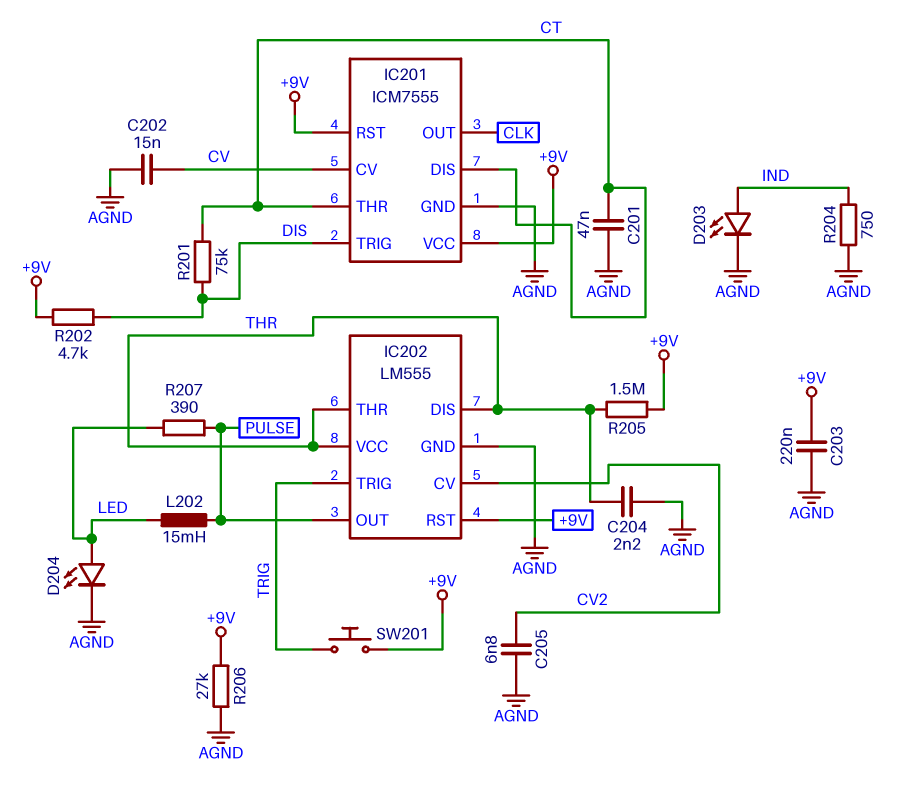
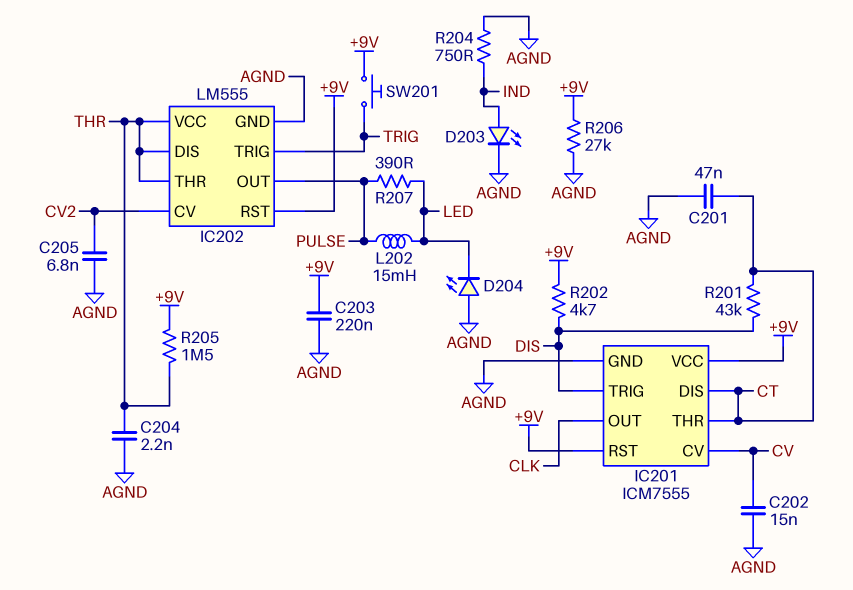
D204: LED (A LED, K AGND) -> LED (A AGND, K LED)
R201: 75k (CT, DIS) -> 43k (CT, DIS)

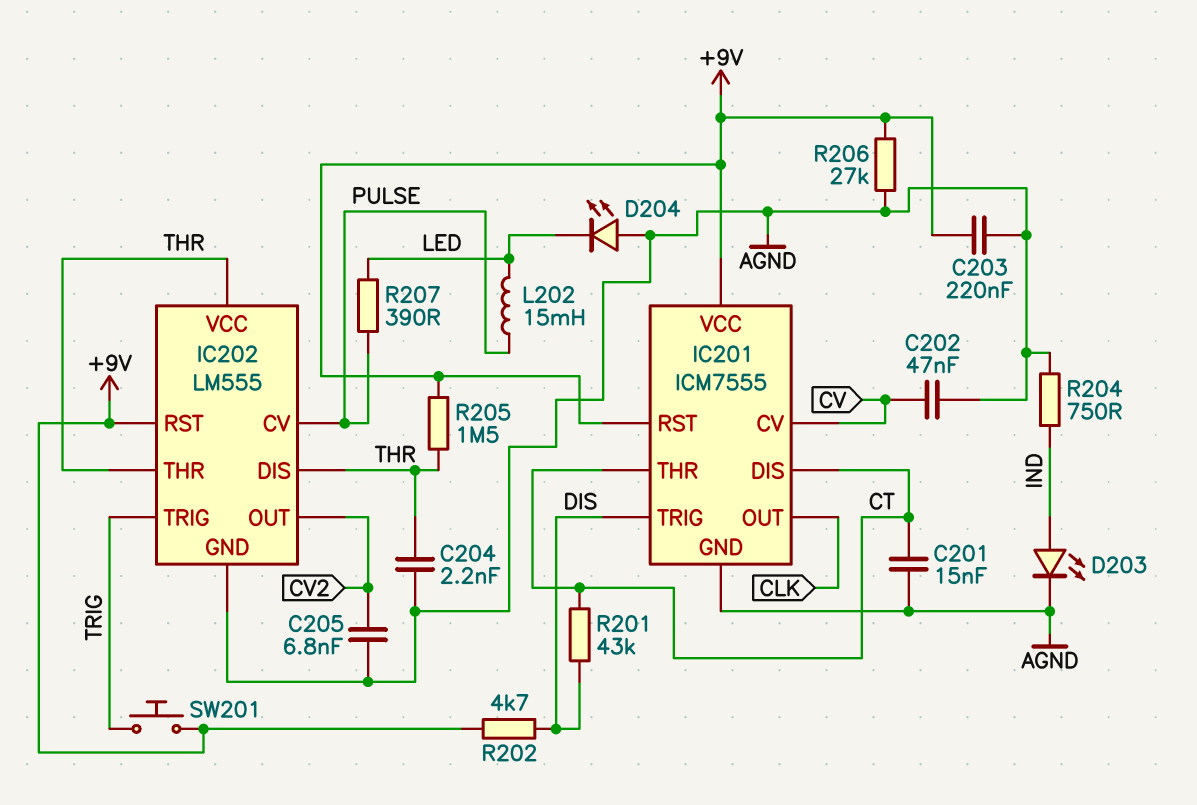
C201: 47nF (AGND, CT) -> 15nF (AGND, CT)
C202: 15nF (AGND, CV) -> 47nF (AGND, CV)
IC202 pin CV: CV2 -> PULSE
IC202 pin OUT: PULSE -> CV2

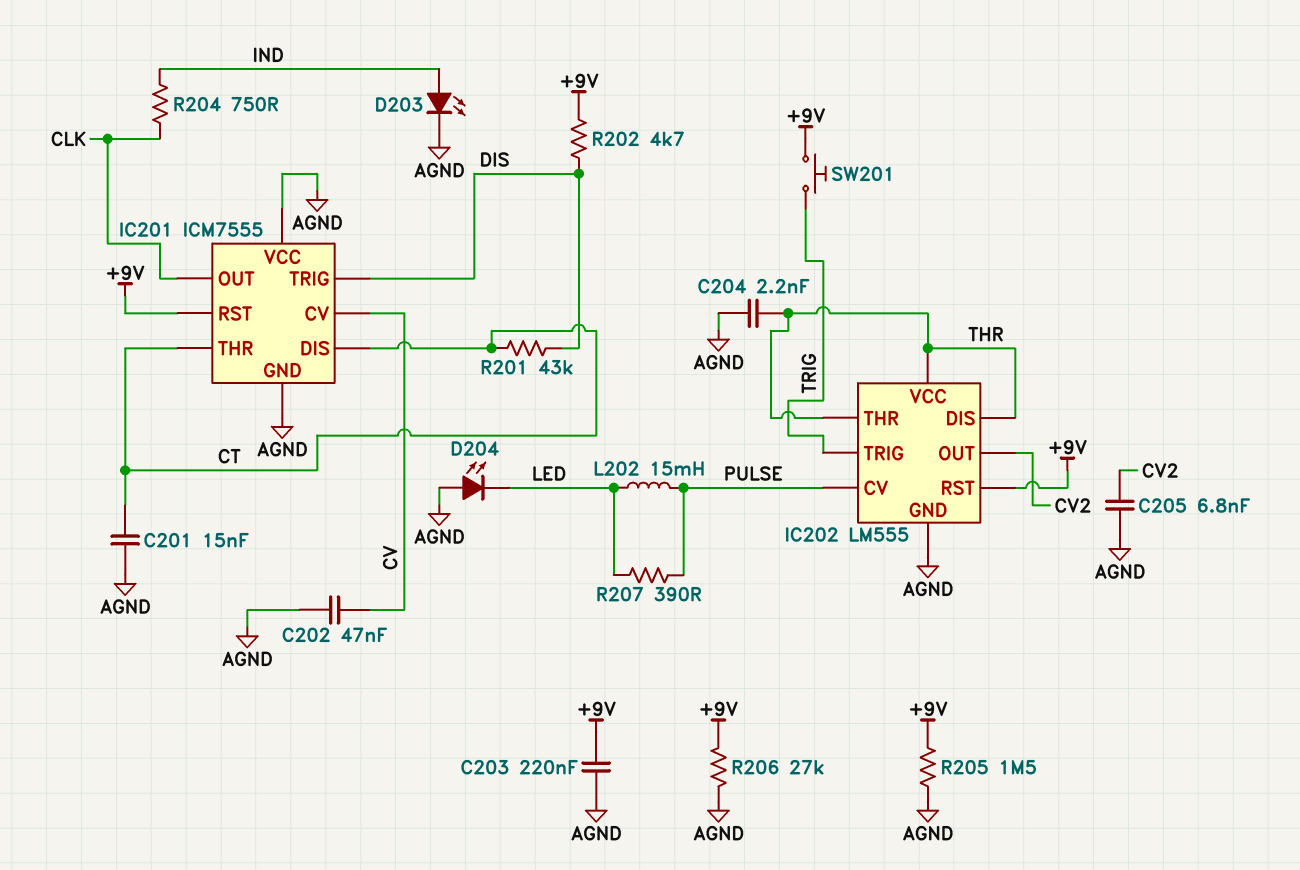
IC201 pin VCC: +9V -> AGND
R204: 750 (AGND, IND) -> 750 (CLK, IND)
R205: 1.5M (+9V, THR) -> 1.5M (+9V, AGND)

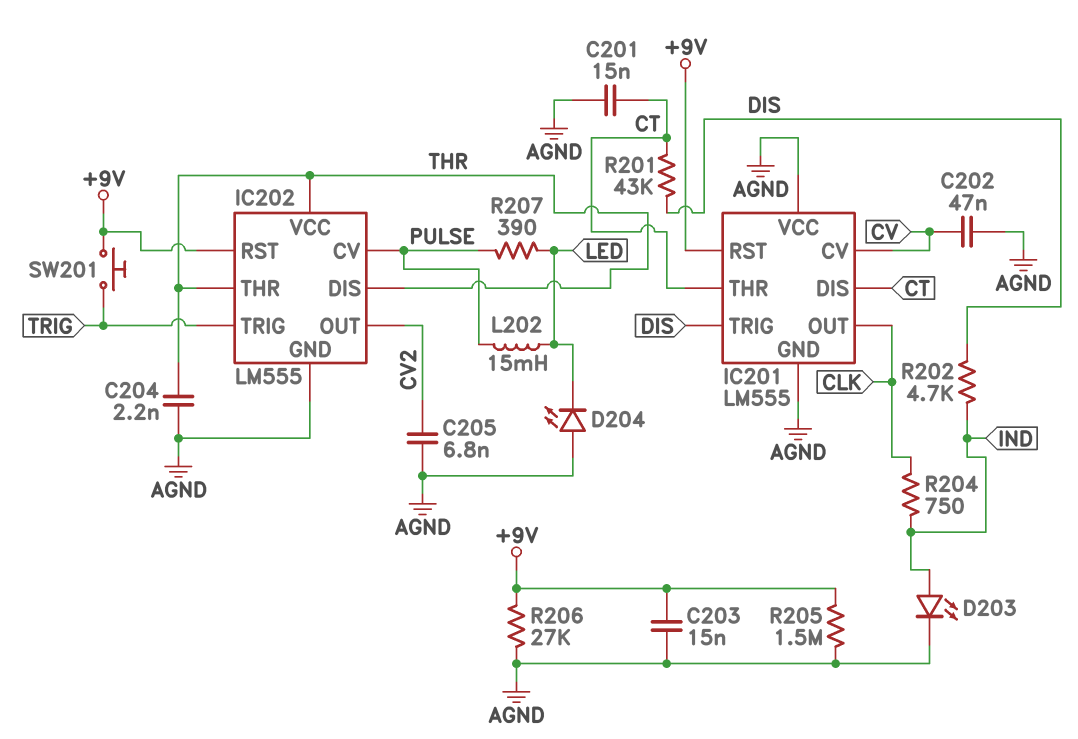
C203: 220nF (+9V, AGND) -> 15nF (+9V, AGND)
IC201: ICM7555 -> LM555
R202: 4.7k (+9V, DIS) -> 4.7k (DIS, IND)

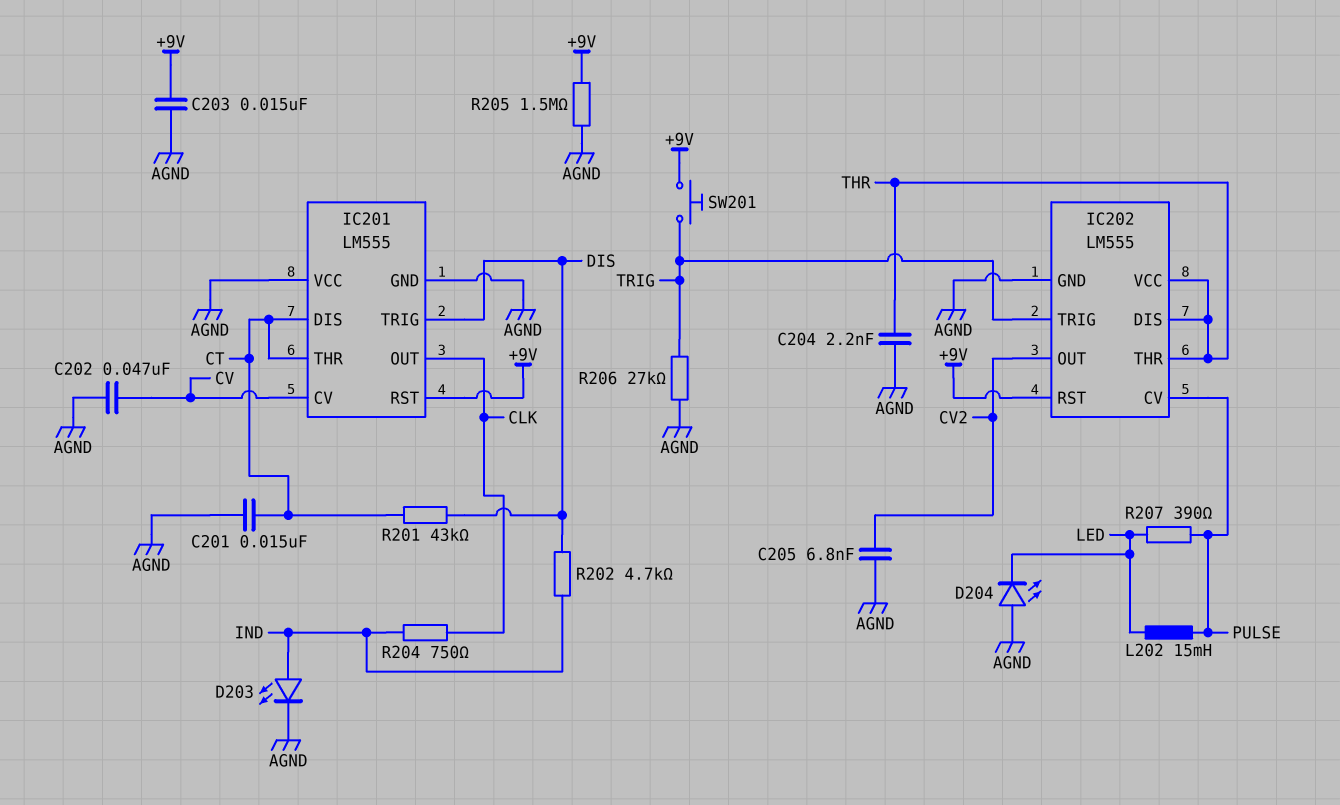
R206: 27k (+9V, AGND) -> 27k (AGND, TRIG)

